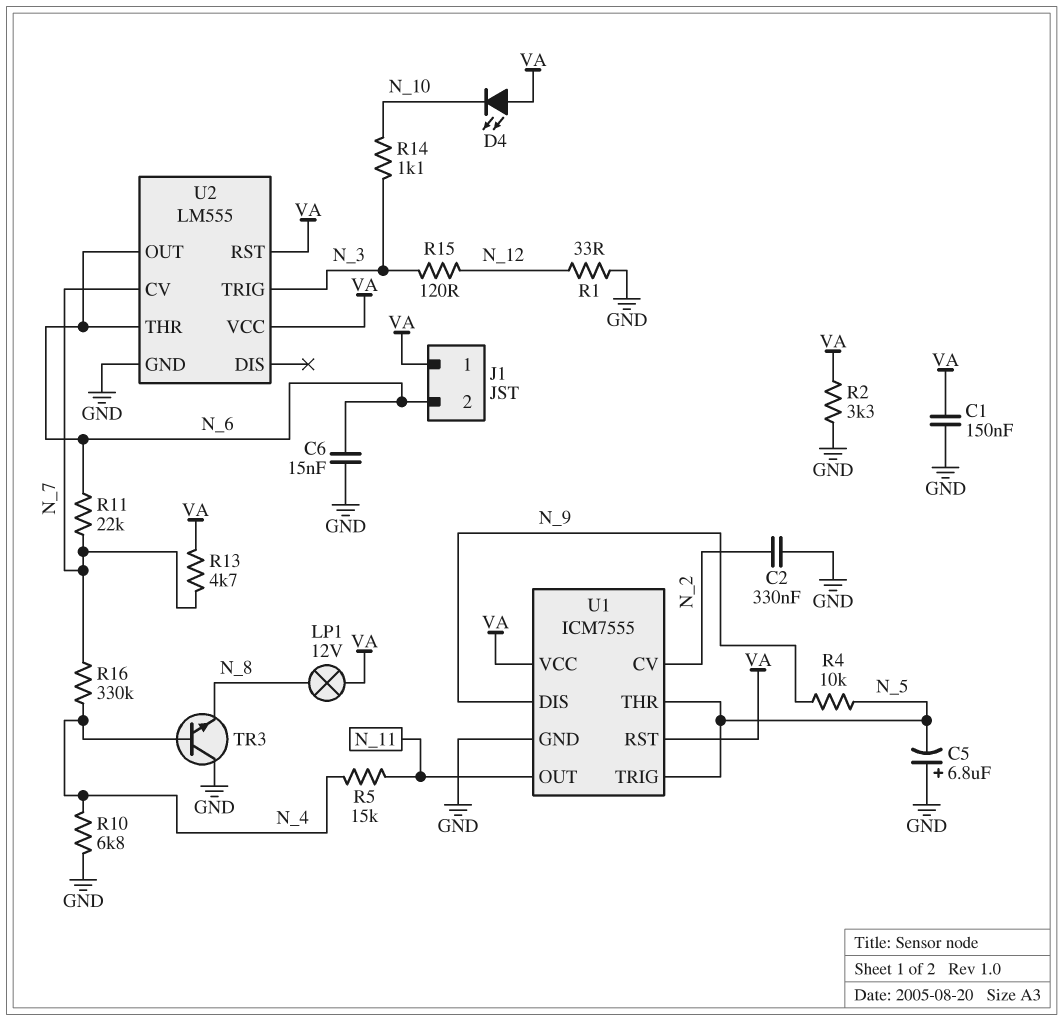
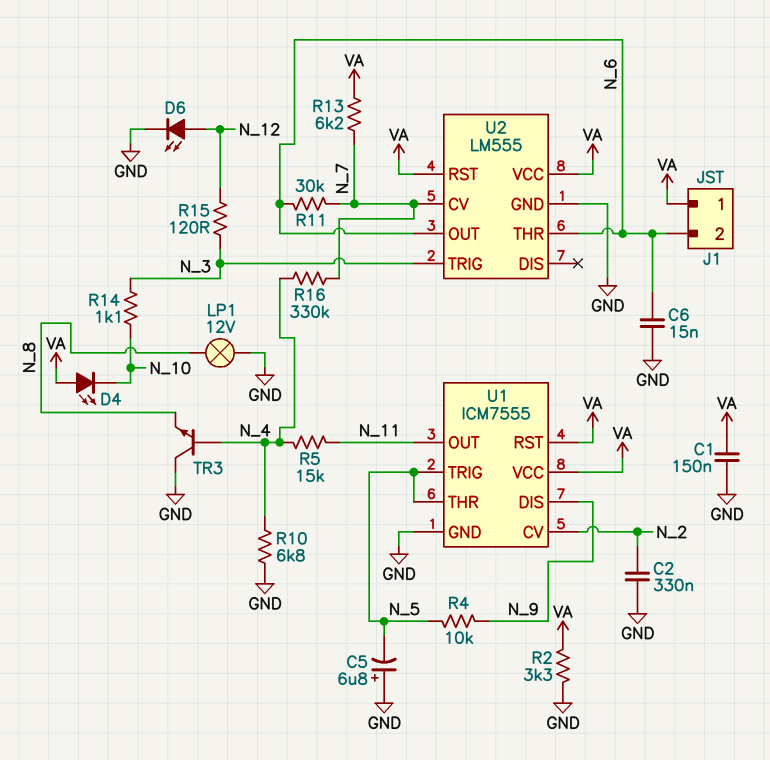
D6: none -> LED (A N_12, K GND)
LP1: lamp 12V (N_8, VA) -> lamp 12V (GND, N_8)
R1: 33 (GND, N_12) -> none
R11: 22k (N_6, N_7) -> 30k (N_6, N_7)
R13: 4.7k (N_7, VA) -> 6.2k (N_7, VA)

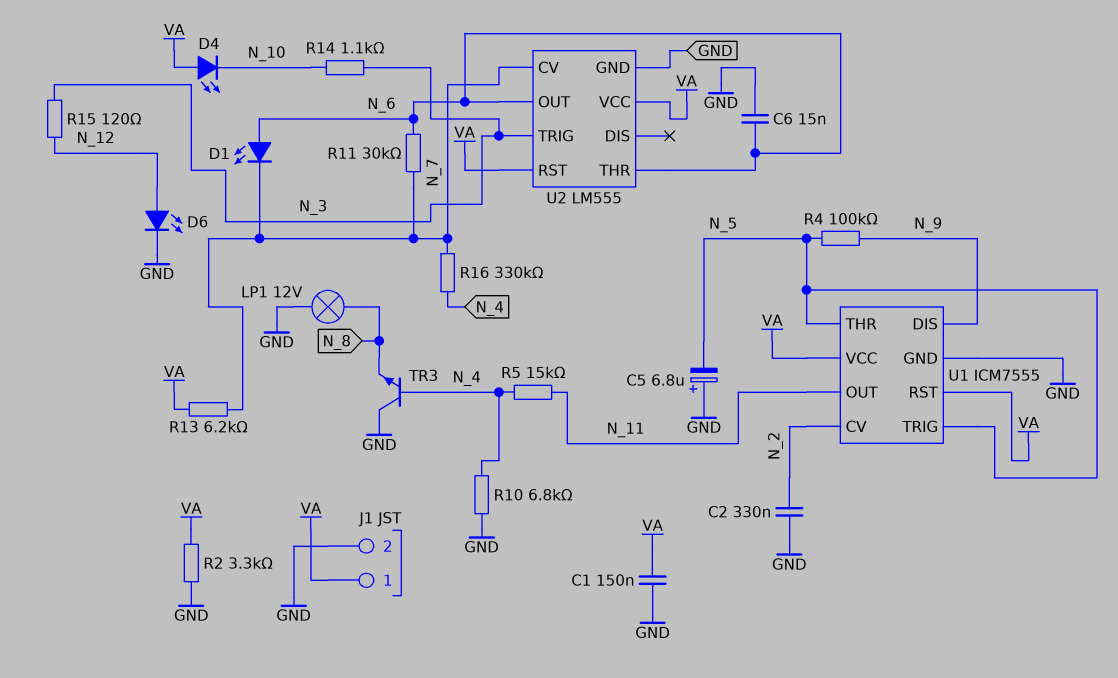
D1: none -> LED (A N_6, K N_7)
J1 pin 2: N_6 -> GND
R4: 10k (N_5, N_9) -> 100k (N_5, N_9)

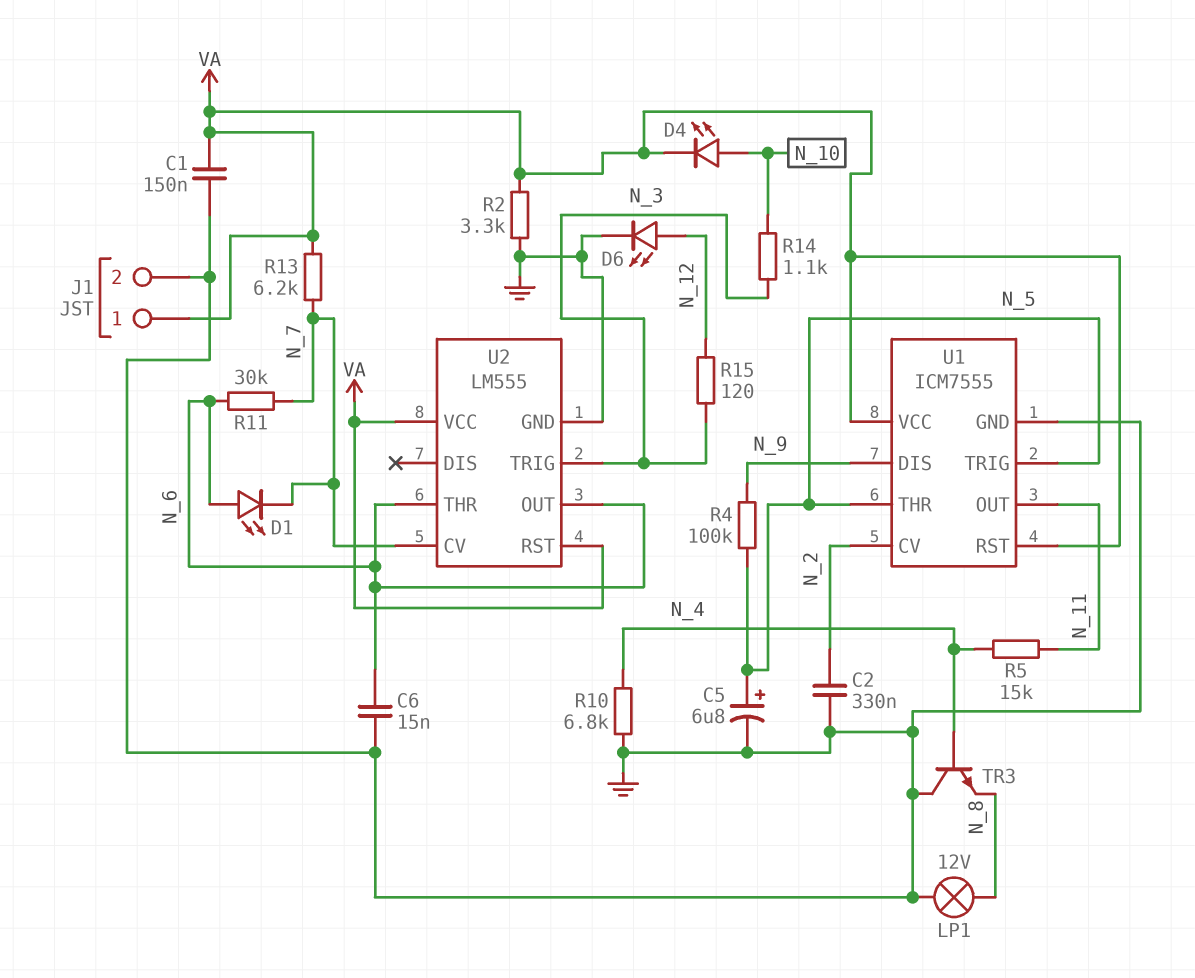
C5: 6.8uF (plus GND, minus N_5) -> 6.8uF (plus N_5, minus GND)
D4: LED (A VA, K N_10) -> LED (A N_10, K VA)
R16: 330k (N_4, N_7) -> none

